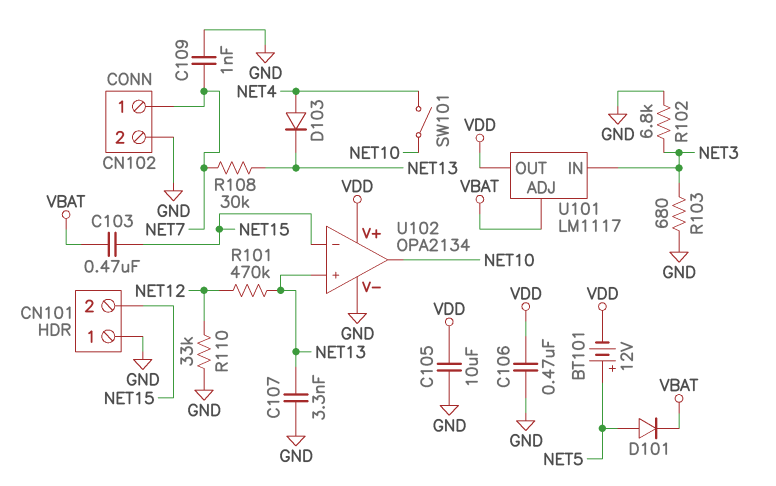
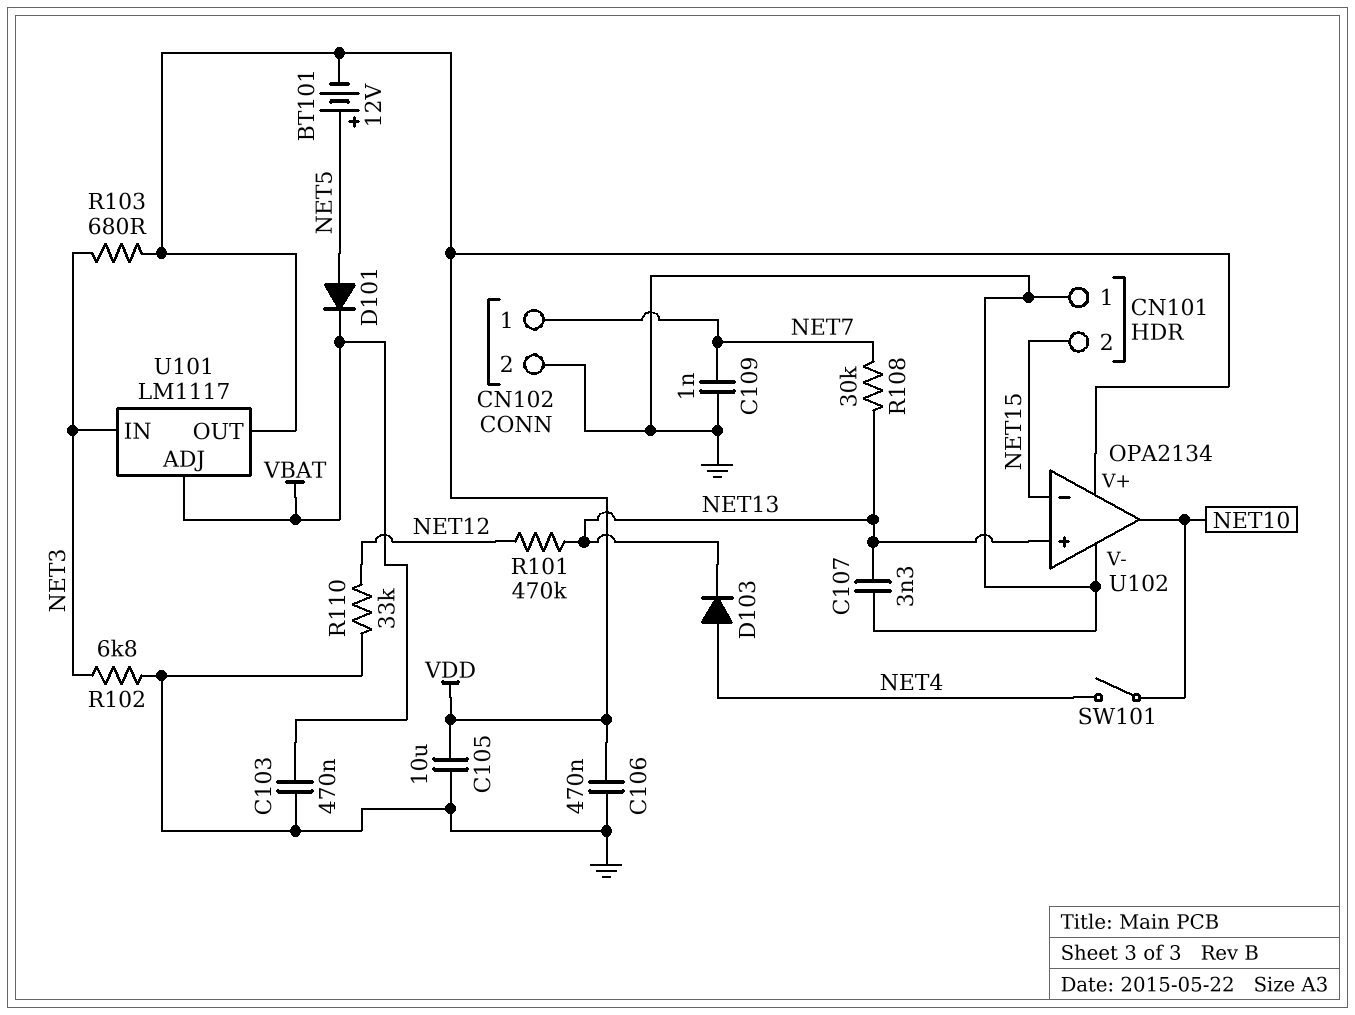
C103: 470nF (NET15, VBAT) -> 470nF (GND, VBAT)
R103: 680 (GND, NET3) -> 680 (NET3, VDD)

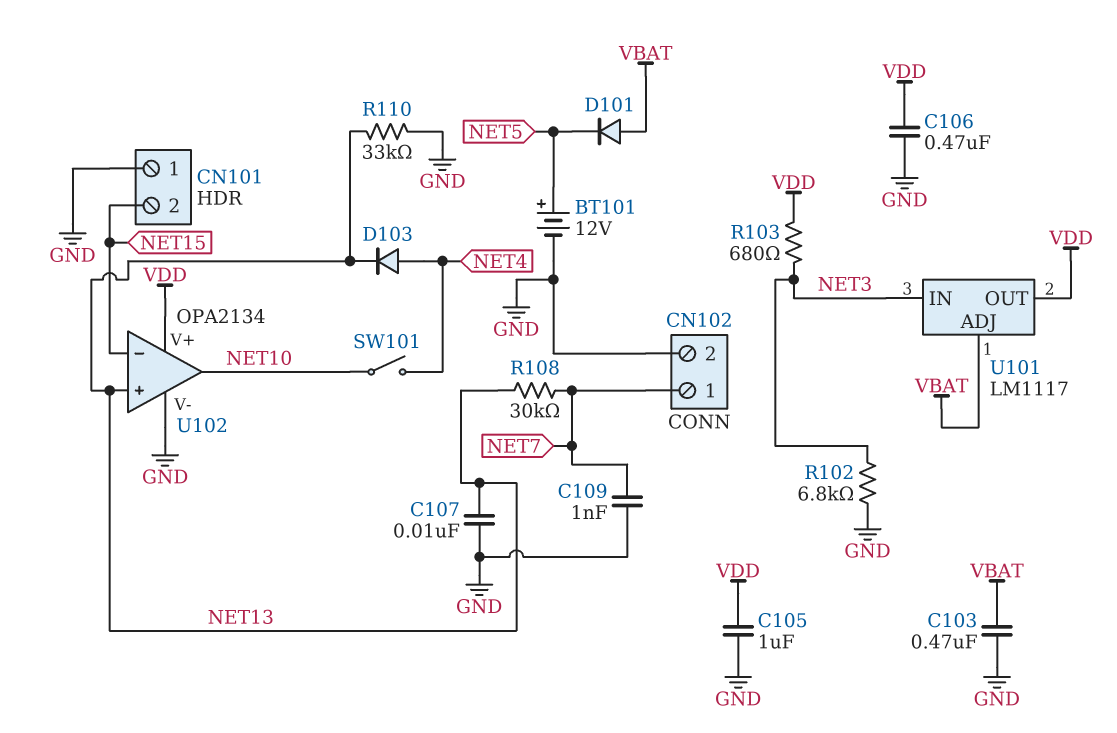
BT101: 12V (plus NET5, minus VDD) -> 12V (plus NET5, minus GND)
C105: 10uF (GND, VDD) -> 1uF (GND, VDD)
C107: 3.3nF (GND, NET13) -> 10nF (GND, NET13)
D101: diode (A NET5, K VBAT) -> diode (A VBAT, K NET5)
R101: 470k (NET12, NET13) -> none
R110: 33k (GND, NET12) -> 33k (GND, NET13)

